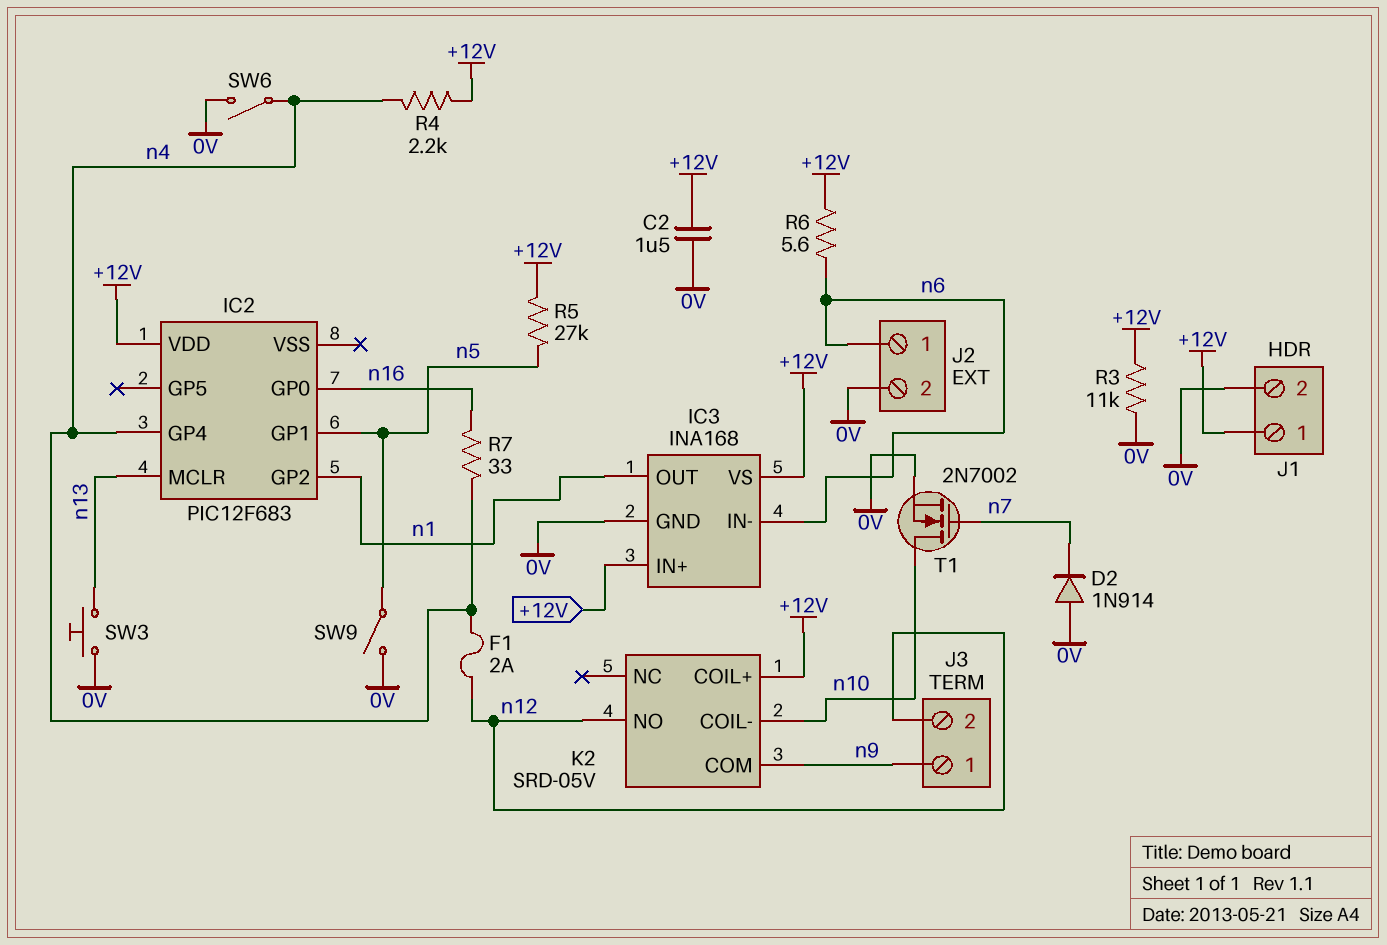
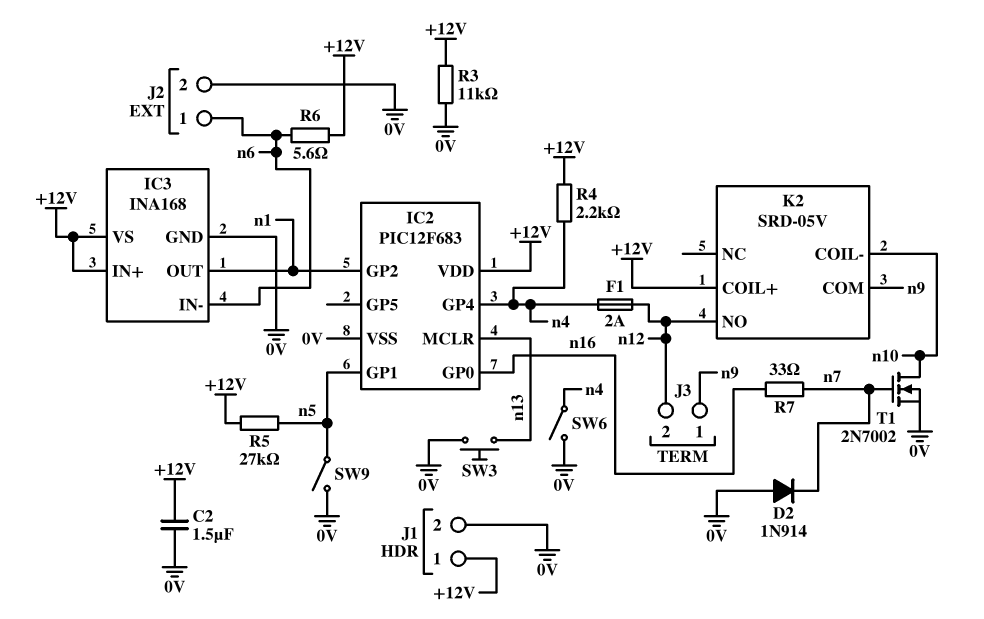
IC2 pin VSS: none -> 0V
R7: 33 (n4, n16) -> 33 (n7, n16)

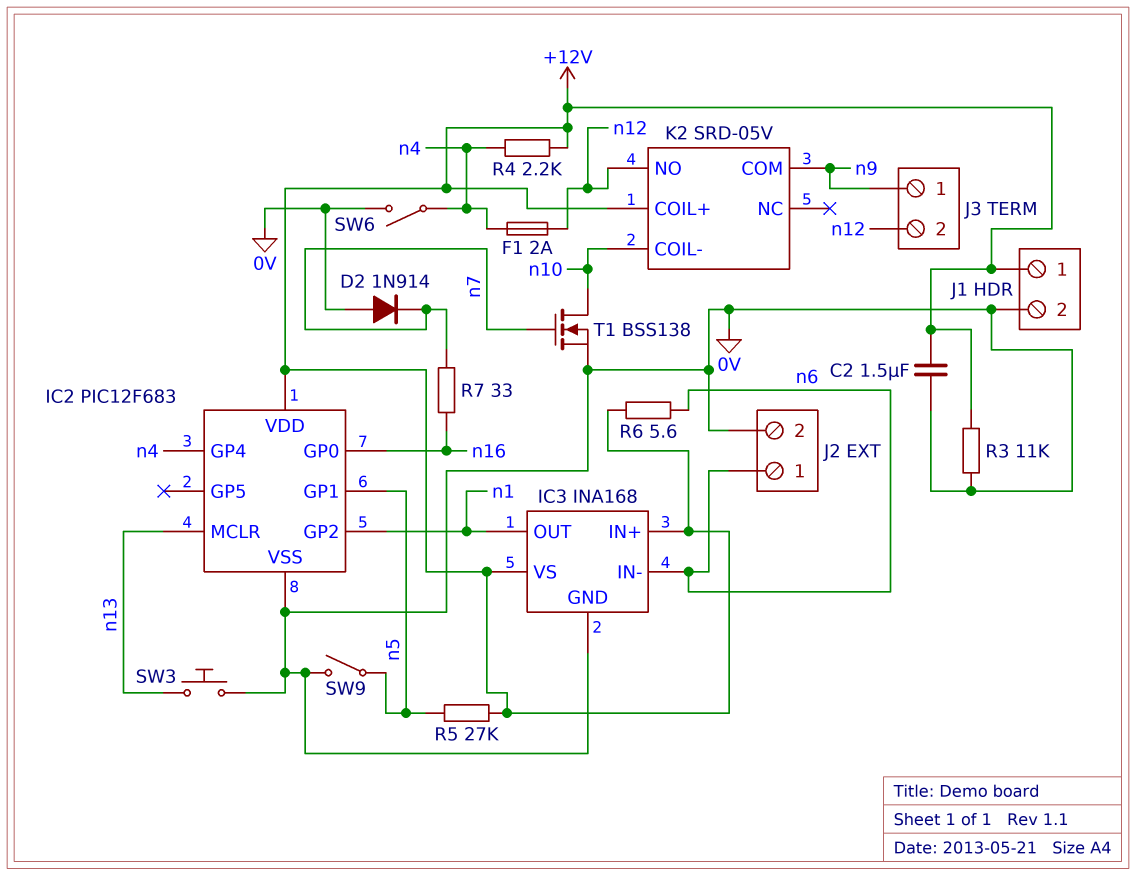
T1: NMOS 2N7002 (G n7, D n10, S 0V) -> NMOS BSS138 (G n7, D n10, S 0V)

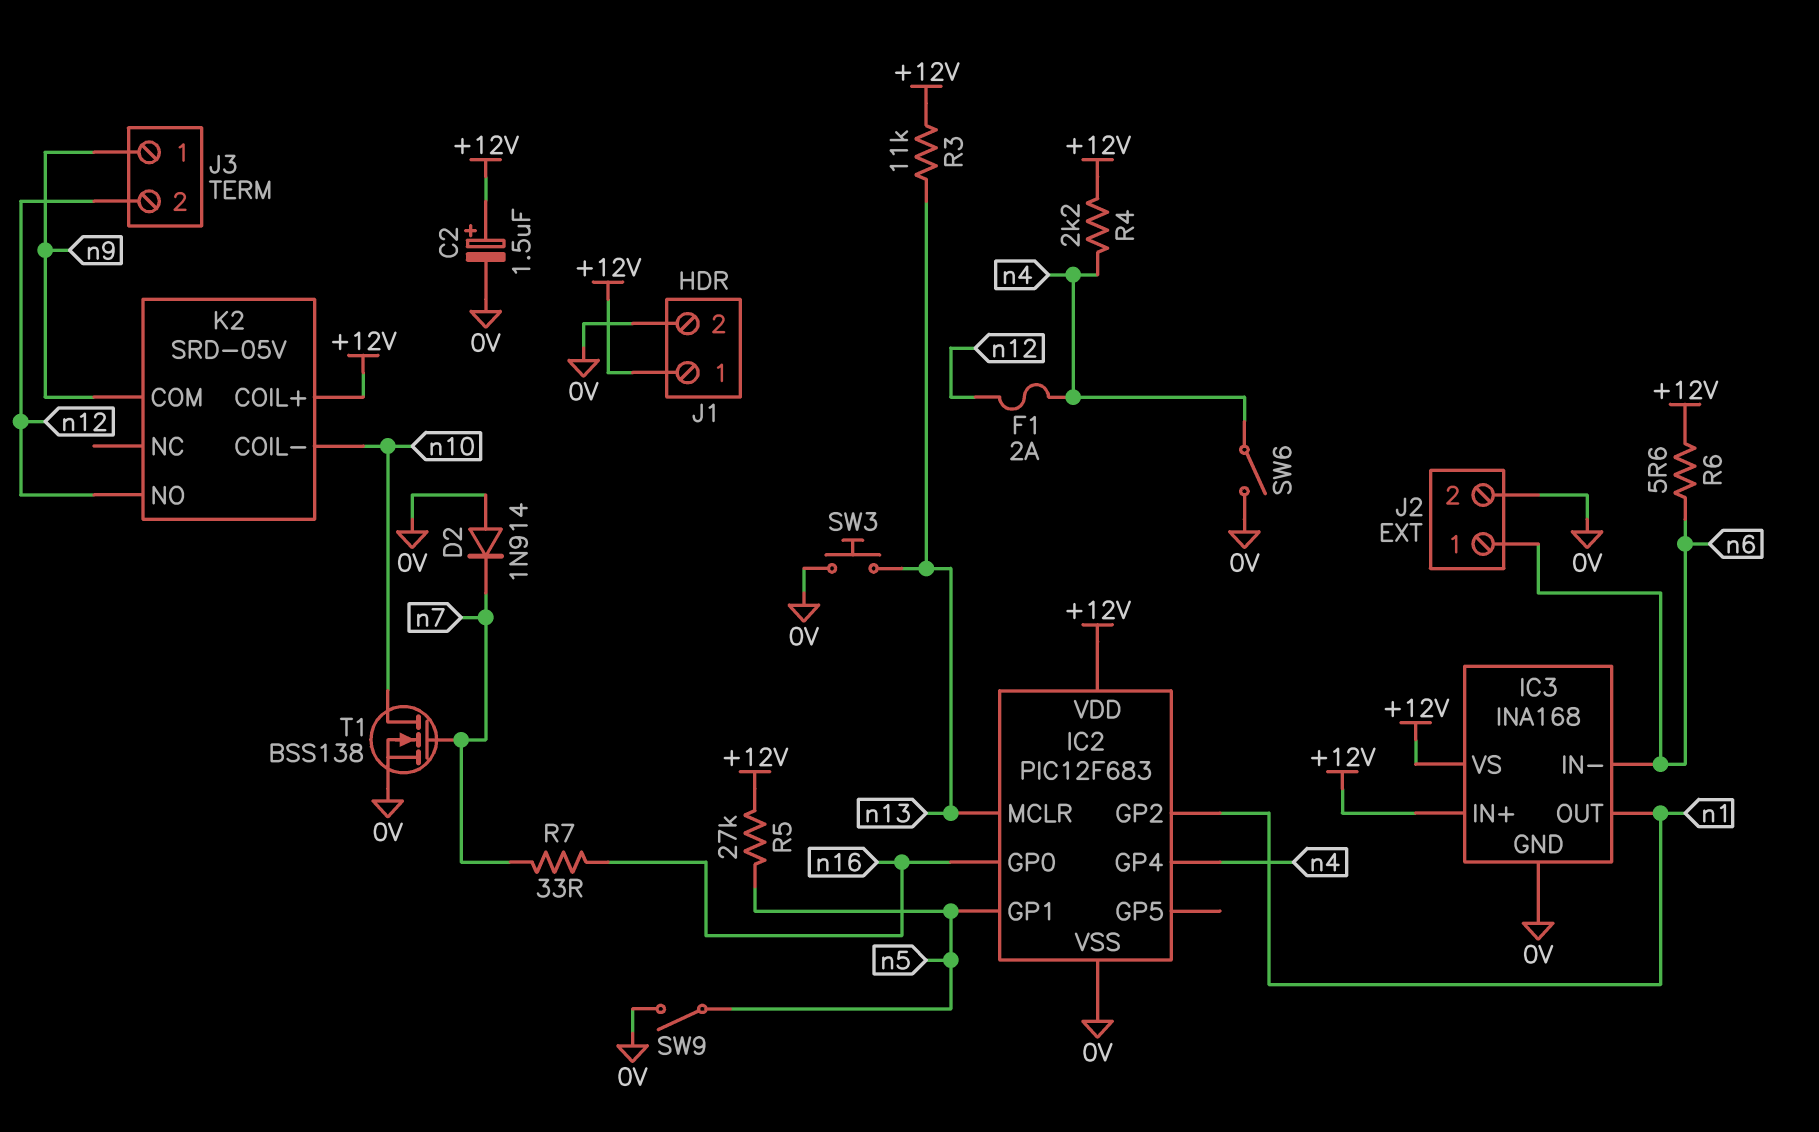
C2: 1.5uF (+12V, 0V) -> 1.5uF (plus +12V, minus 0V)
R3: 11k (+12V, 0V) -> 11k (+12V, n13)

